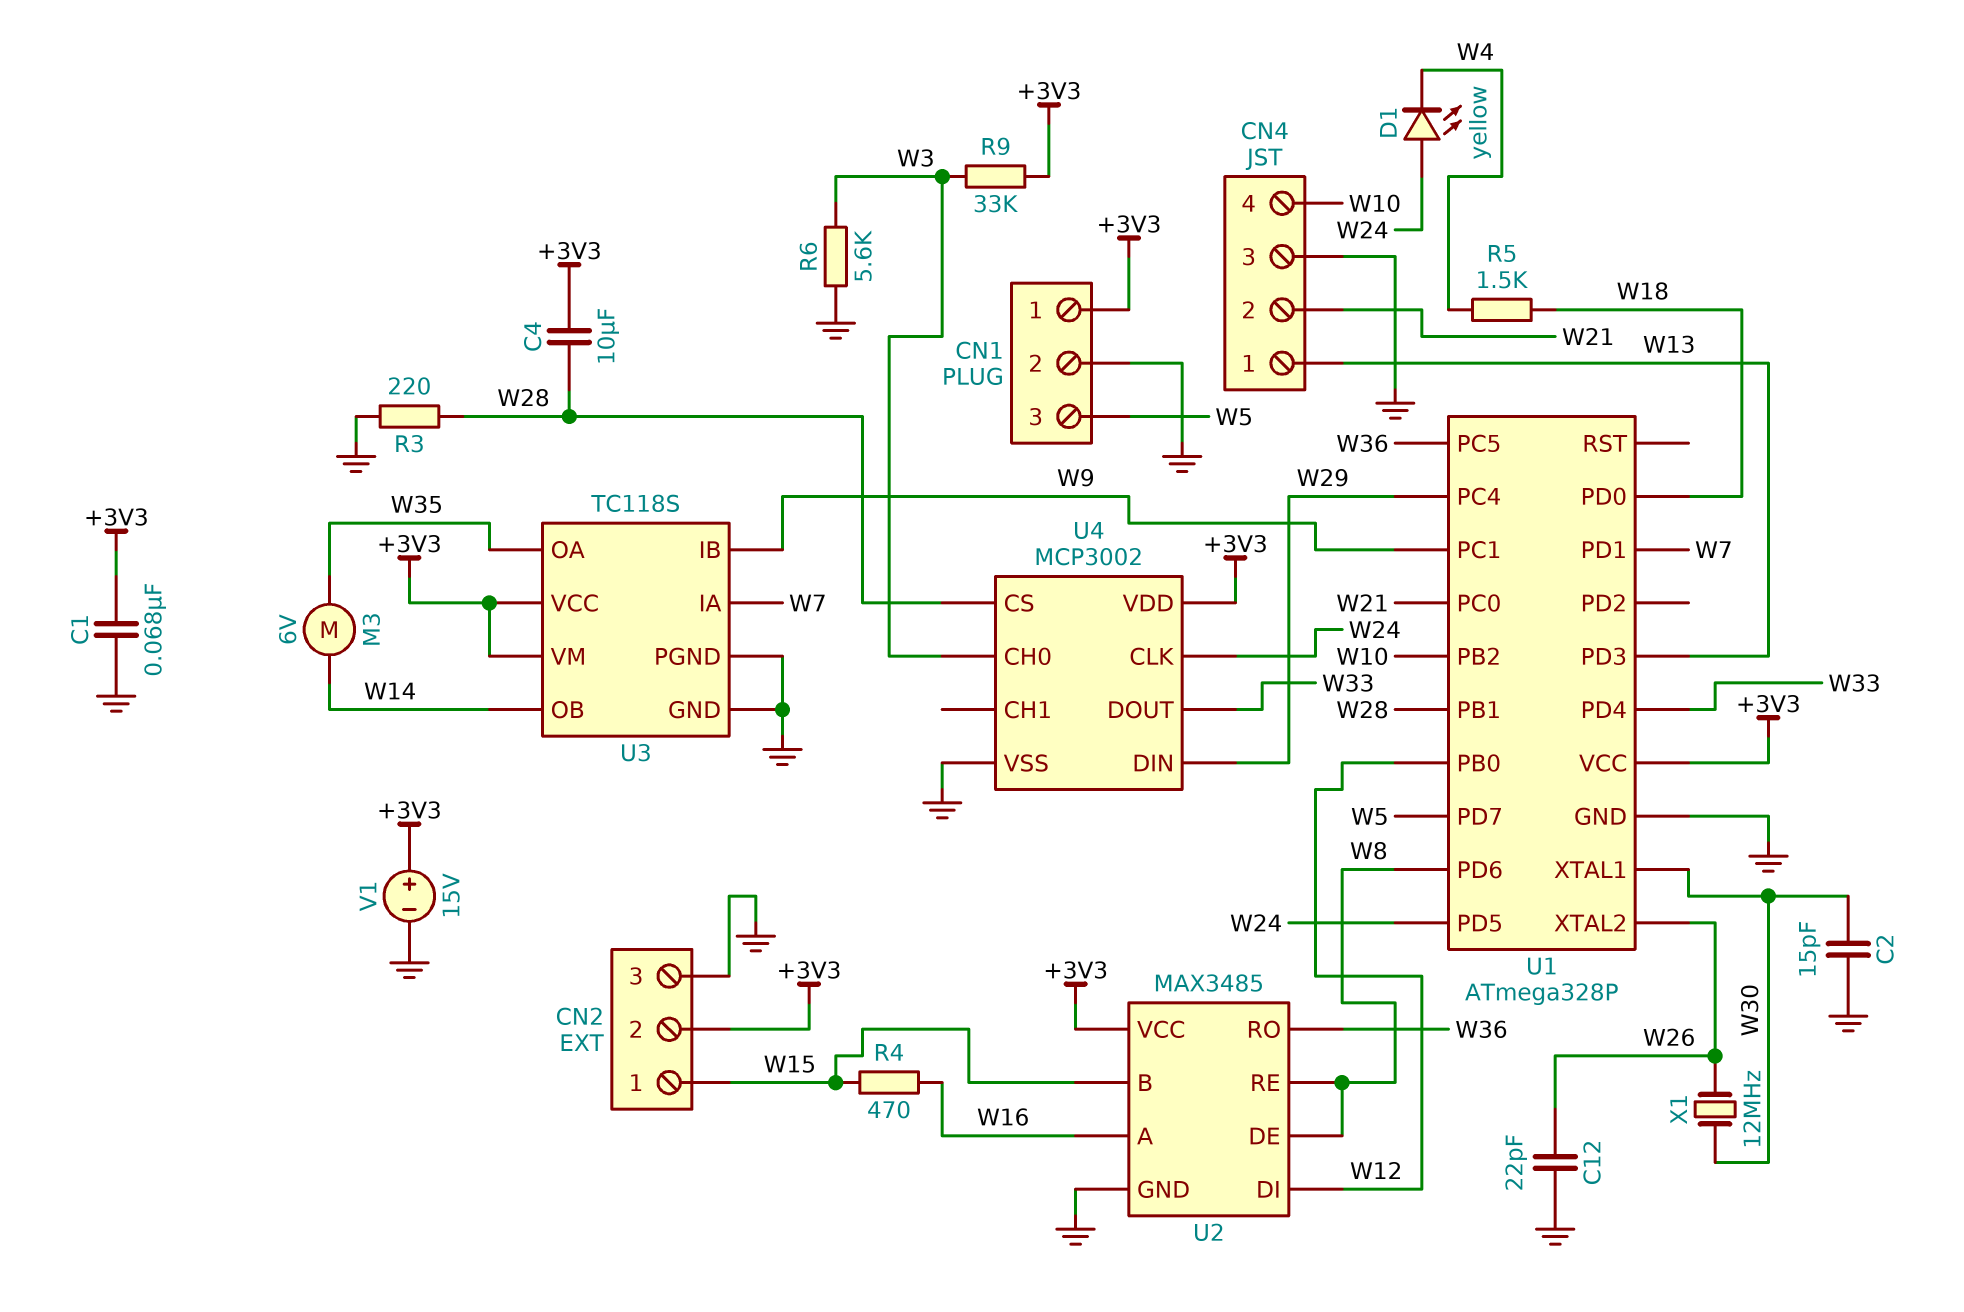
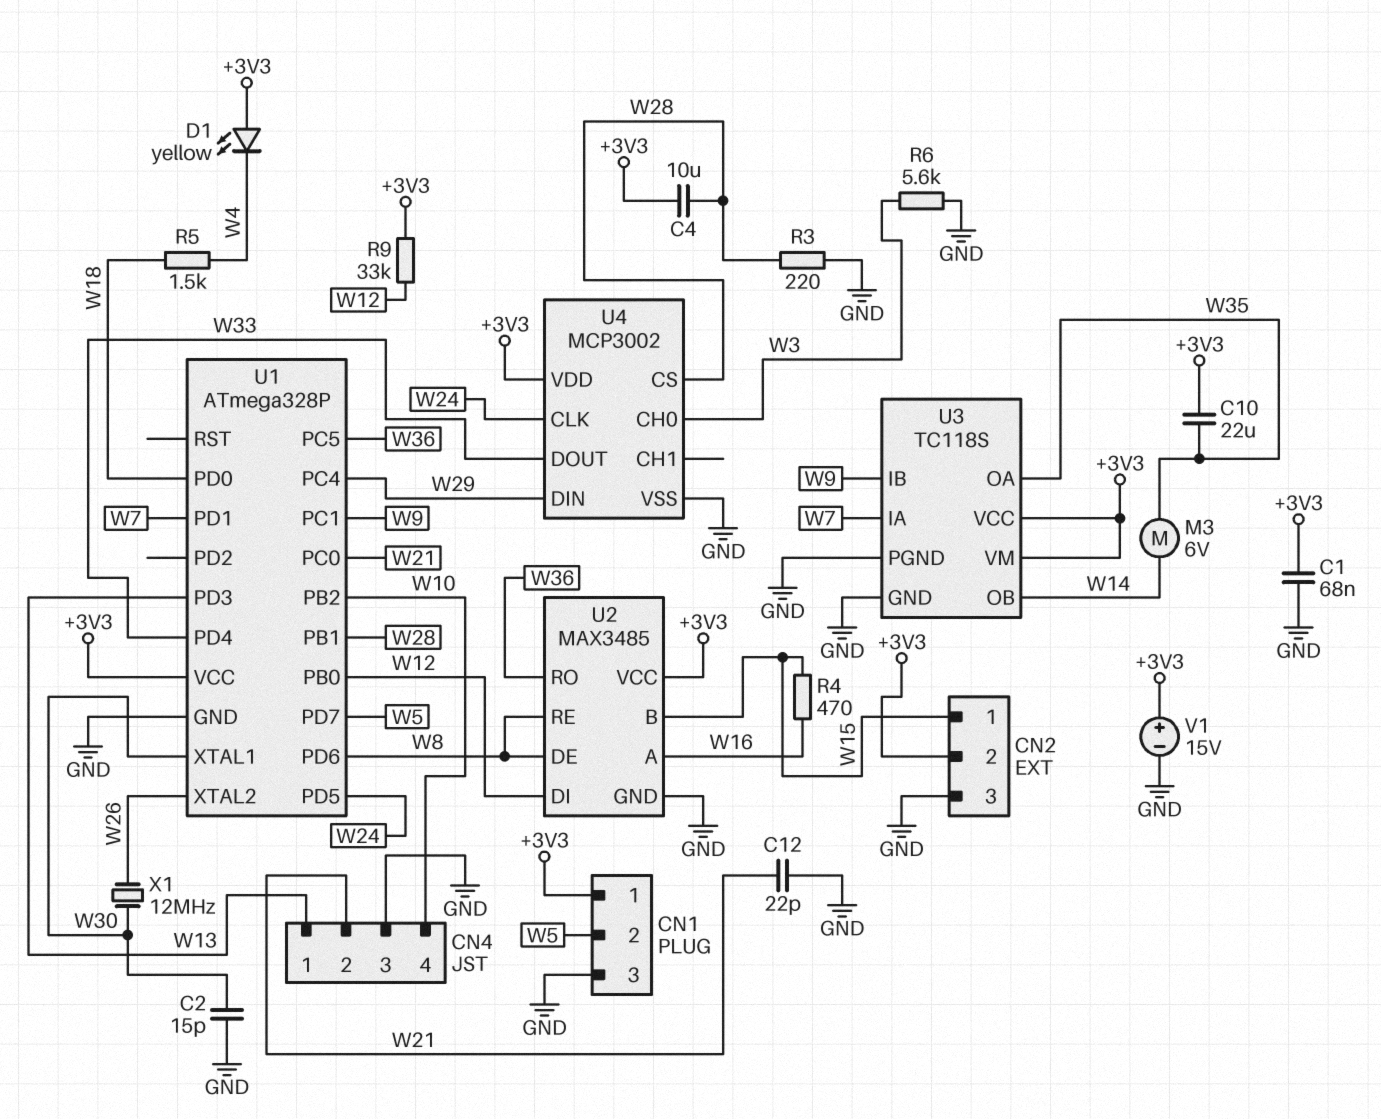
C10: none -> 22uF (+3V3, W35)
C12: 22pF (GND, W26) -> 22pF (GND, W21)
CN1 pin 2: GND -> W5
CN1 pin 3: W5 -> GND
D1: LED yellow (A W24, K W4) -> LED yellow (A +3V3, K W4)
R9: 33k (+3V3, W3) -> 33k (+3V3, W12)

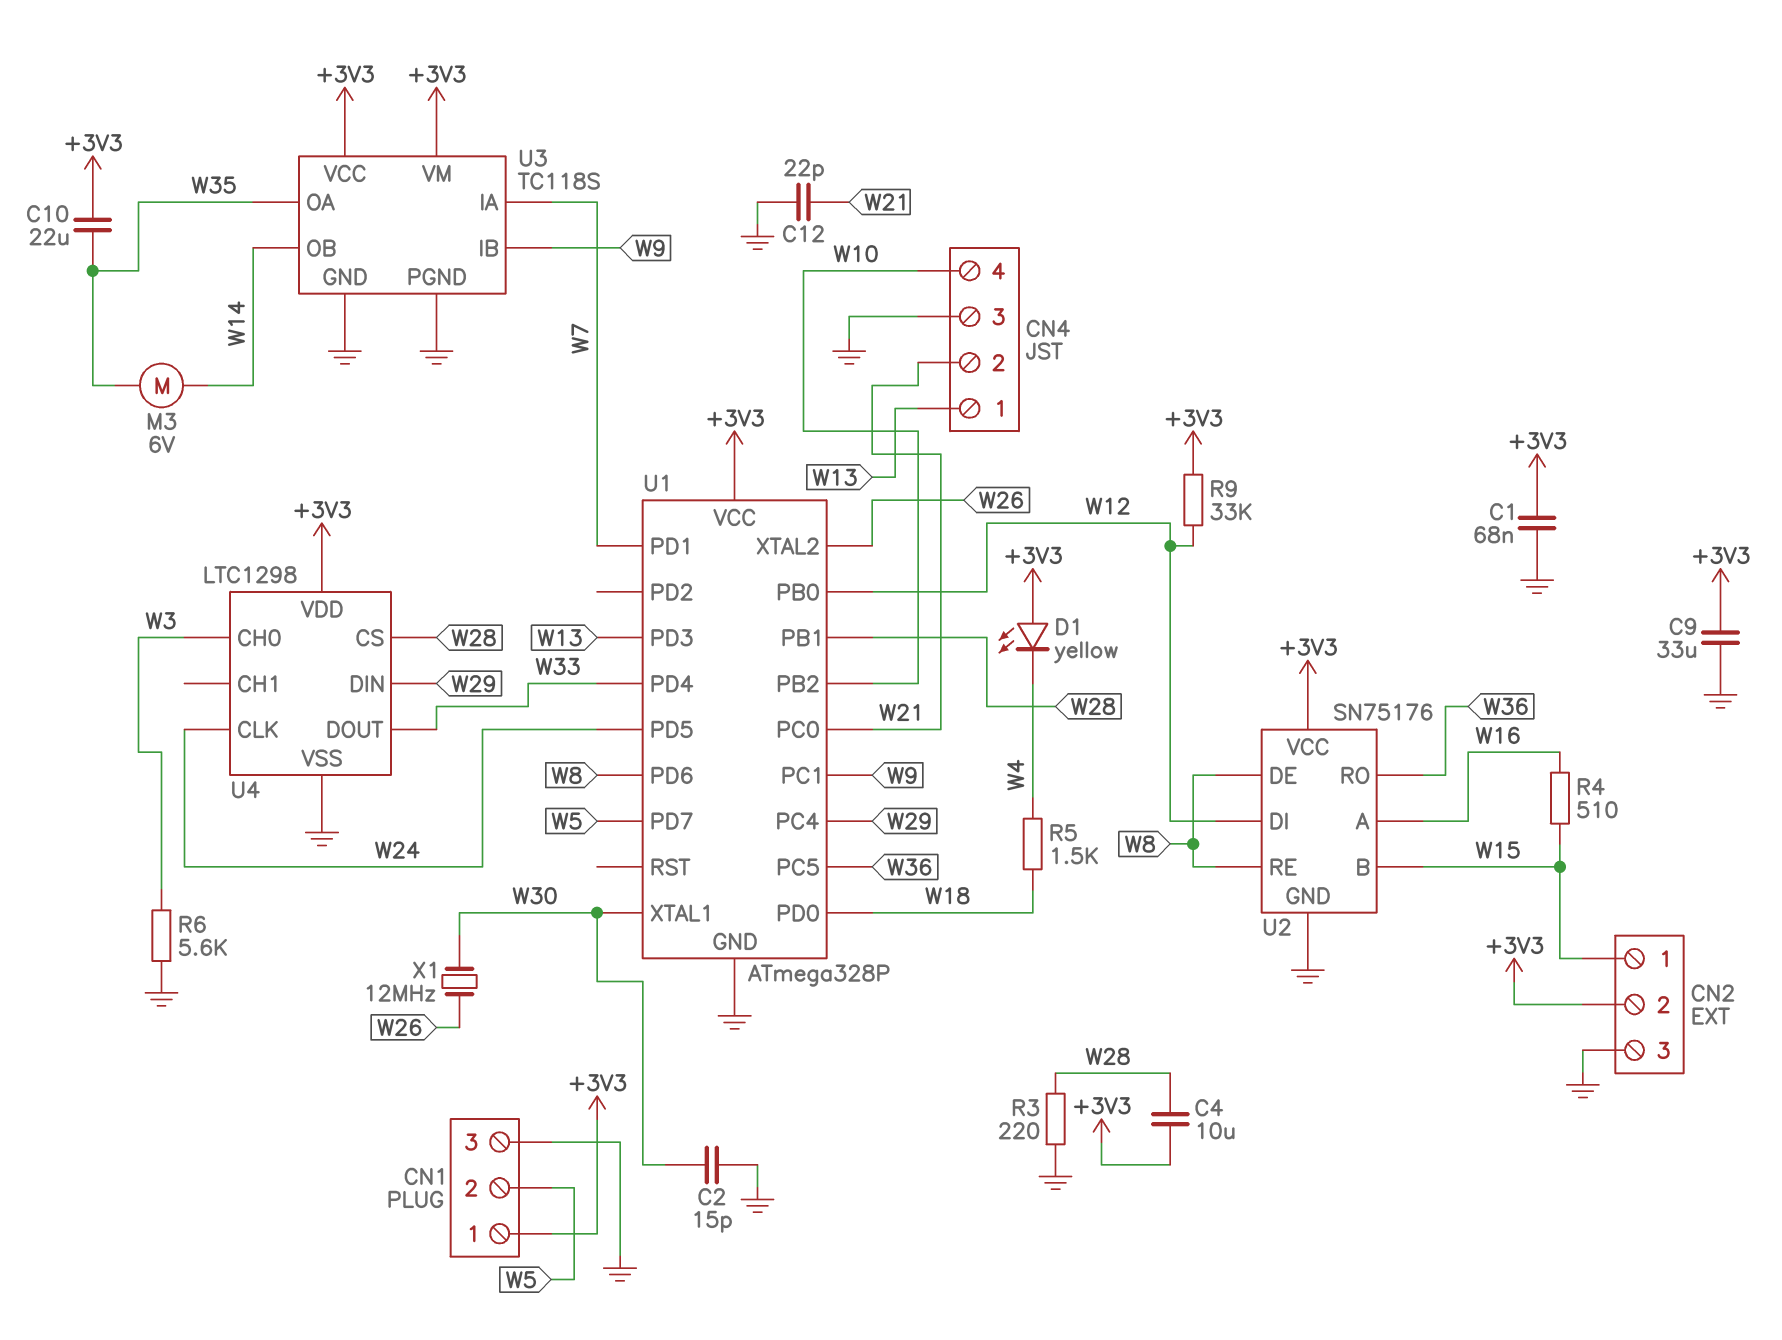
C9: none -> 33uF (+3V3, GND)
R4: 470 (W15, W16) -> 510 (W15, W16)
U2: MAX3485 -> SN75176
U4: MCP3002 -> LTC1298
V1: 15V (plus +3V3, minus GND) -> none

